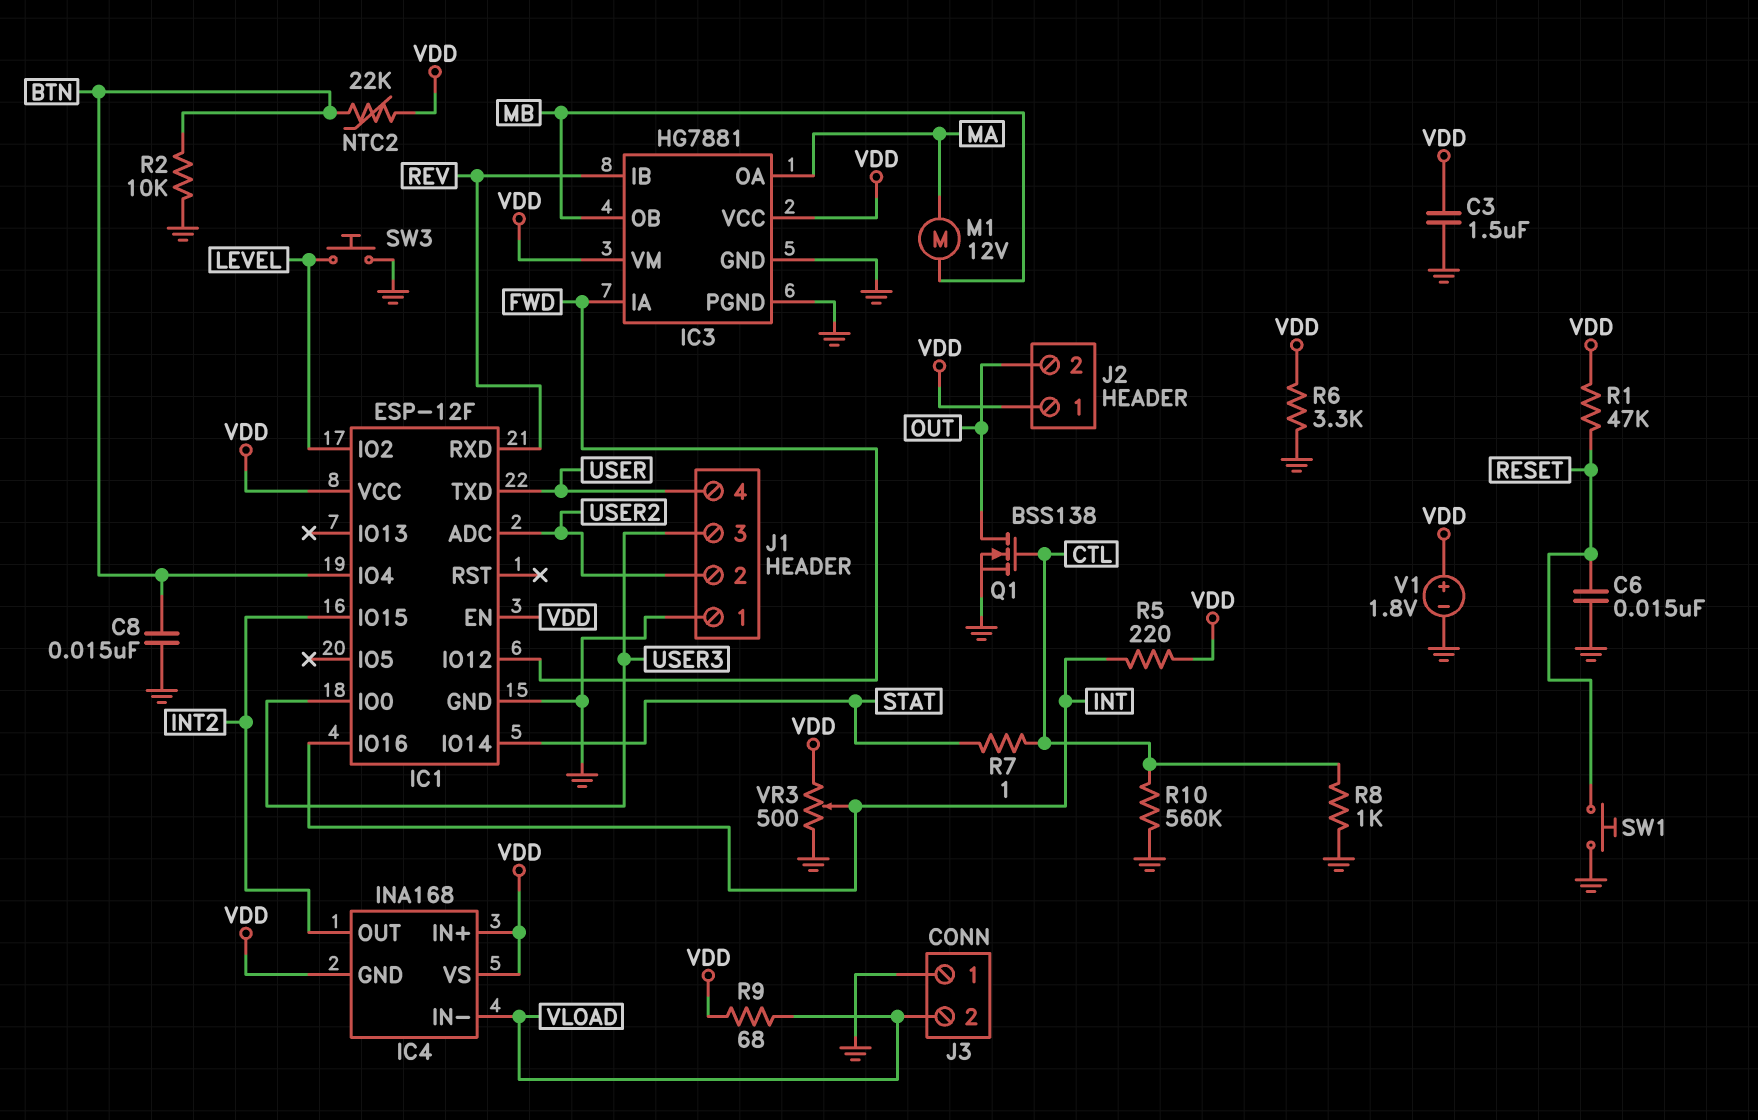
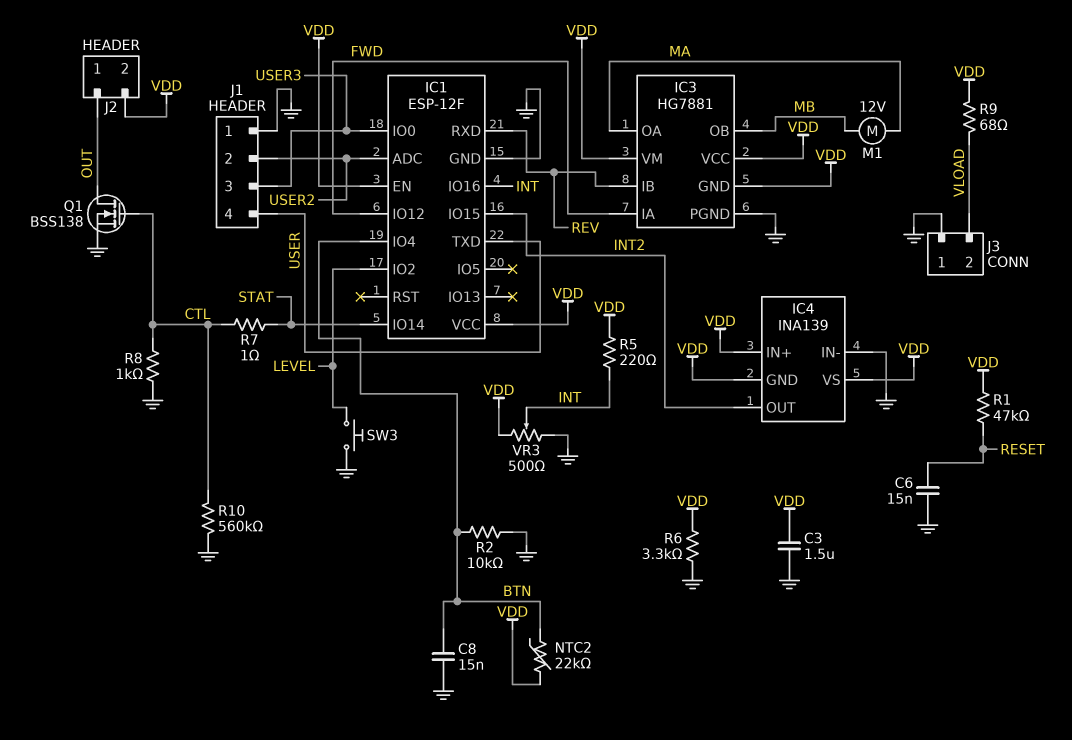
IC3 pin GND: GND -> VDD
IC4: INA168 -> INA139
IC4 pin IN-: VLOAD -> GND
J2 pin 1: VDD -> OUT
J2 pin 2: OUT -> VDD
SW1: button (GND, RESET) -> none
V1: 1.8V (plus VDD, minus GND) -> none

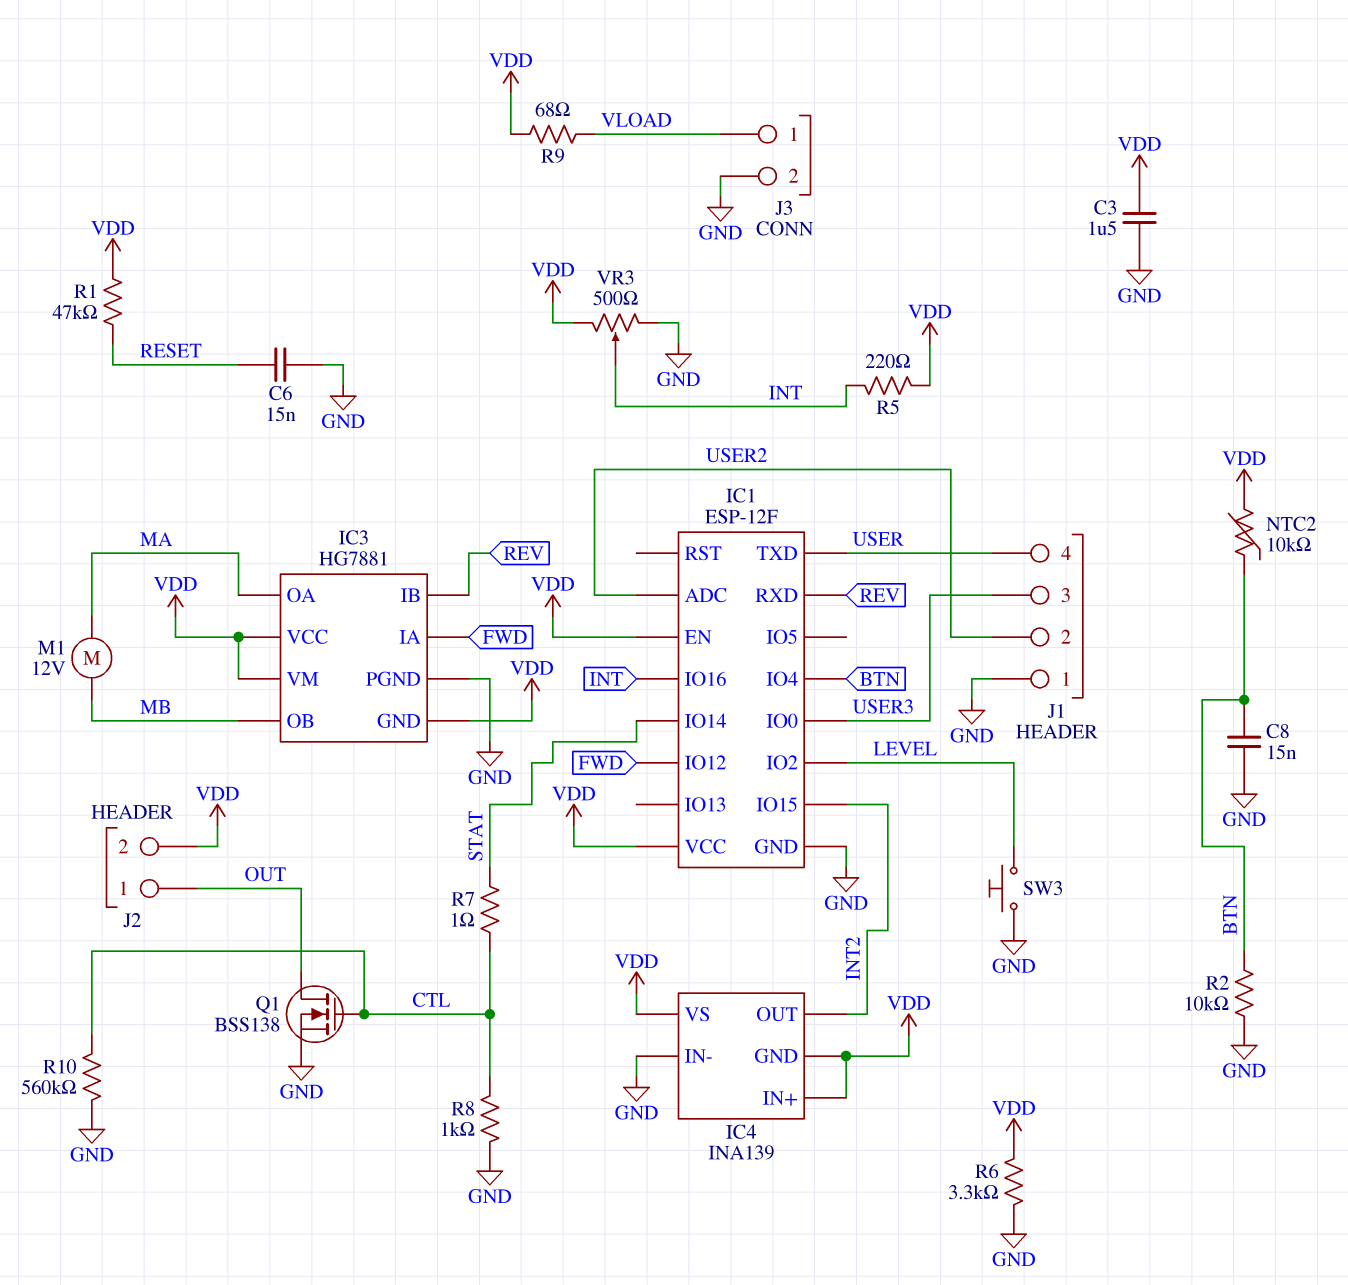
J3 pin 1: GND -> VLOAD
J3 pin 2: VLOAD -> GND
NTC2: 22k (BTN, VDD) -> 10k (BTN, VDD)

